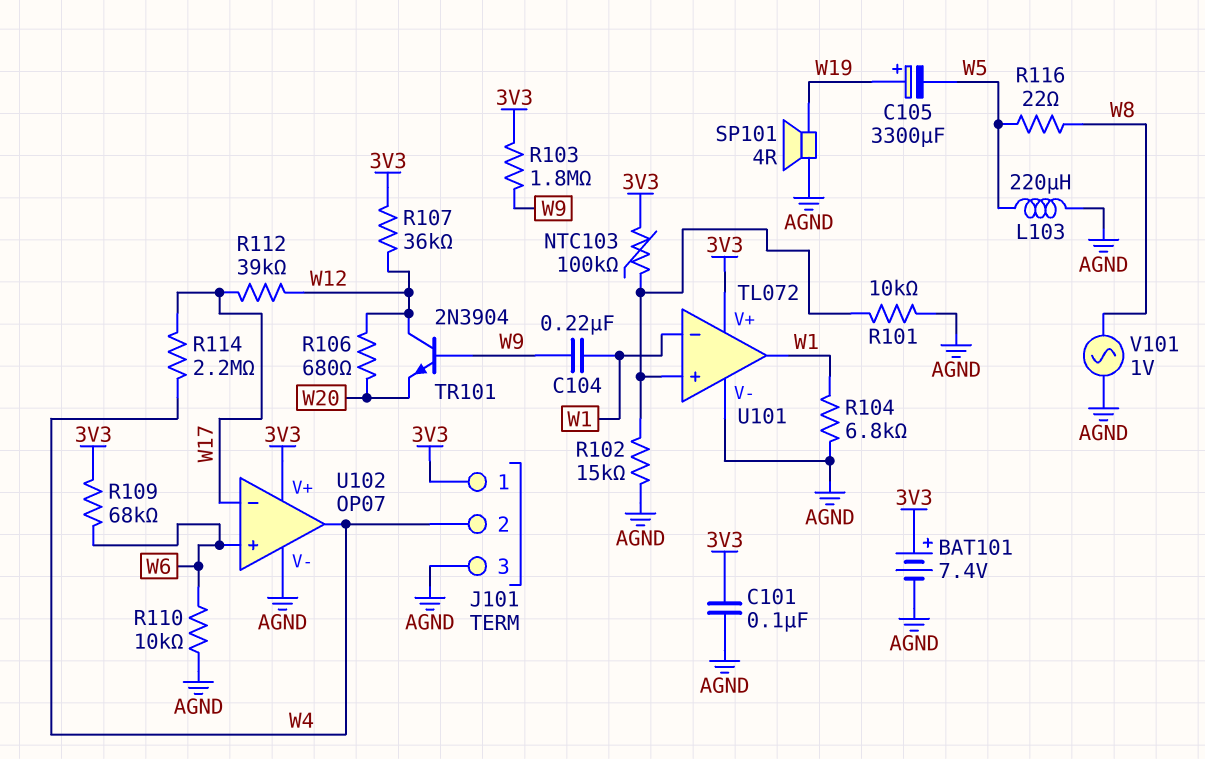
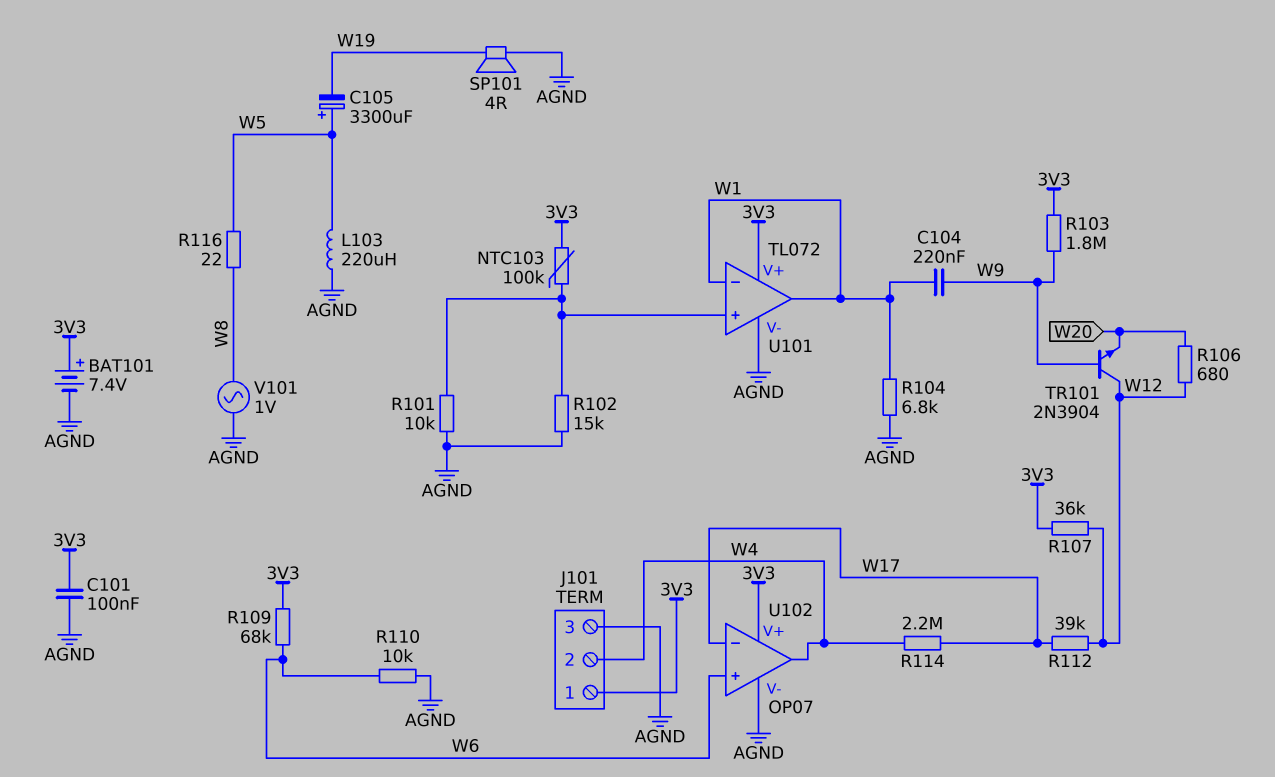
C105: 3300uF (plus W19, minus W5) -> 3300uF (plus W5, minus W19)

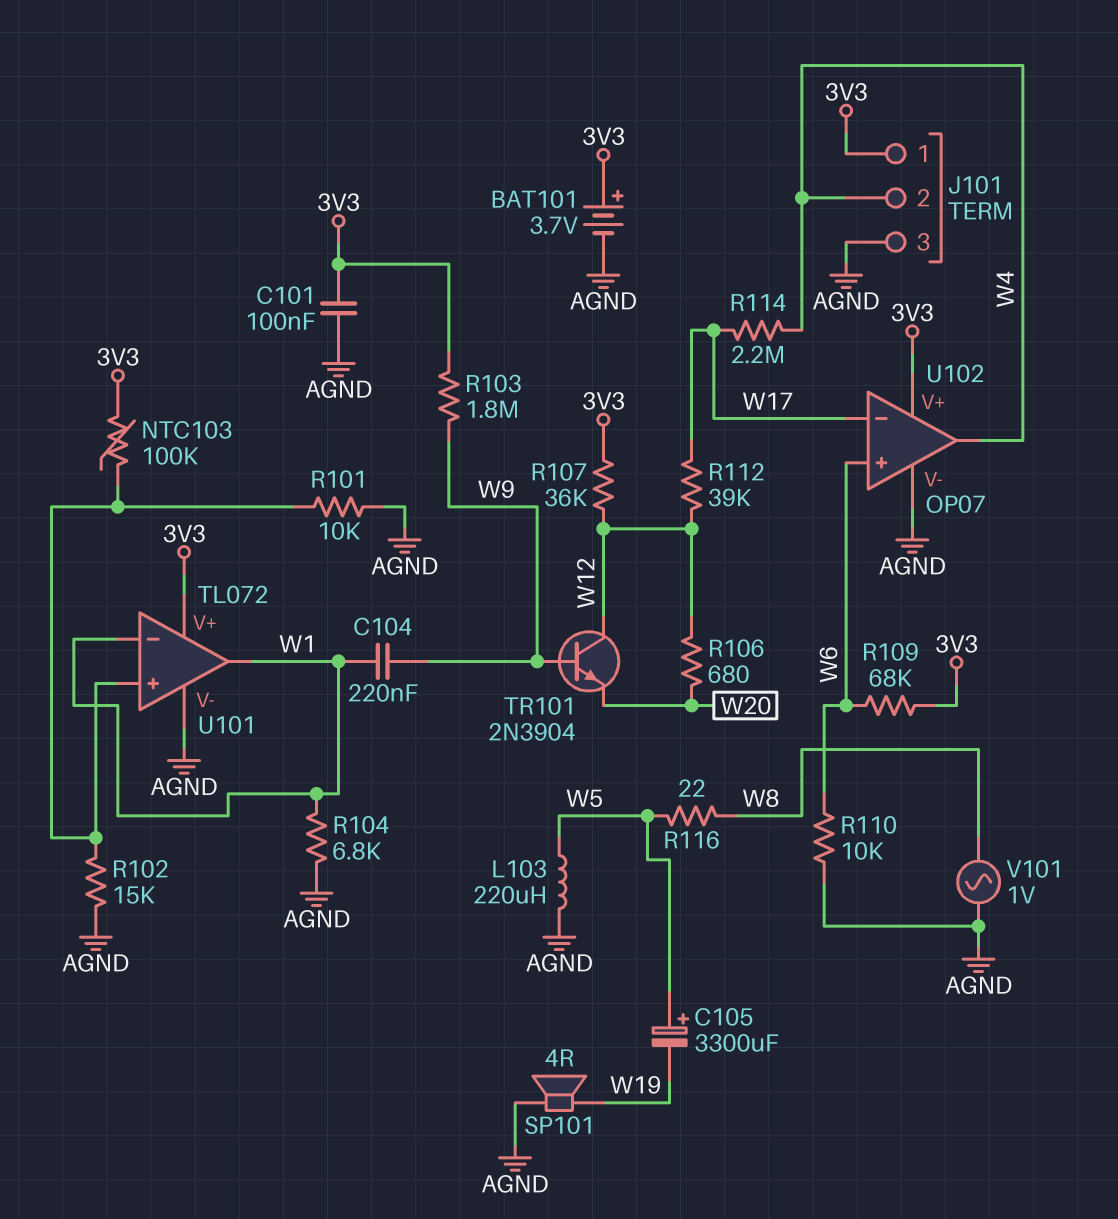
BAT101: 7.4V (plus 3V3, minus AGND) -> 3.7V (plus 3V3, minus AGND)

